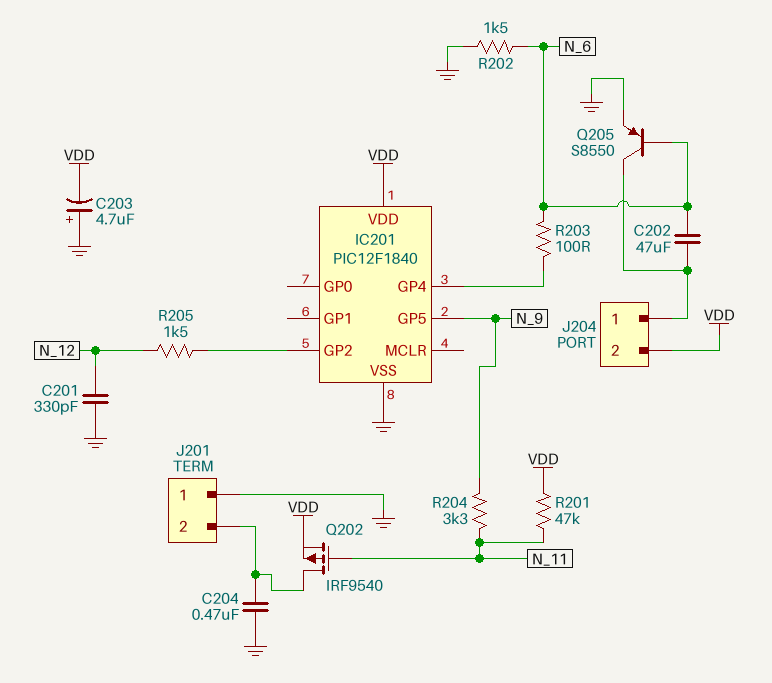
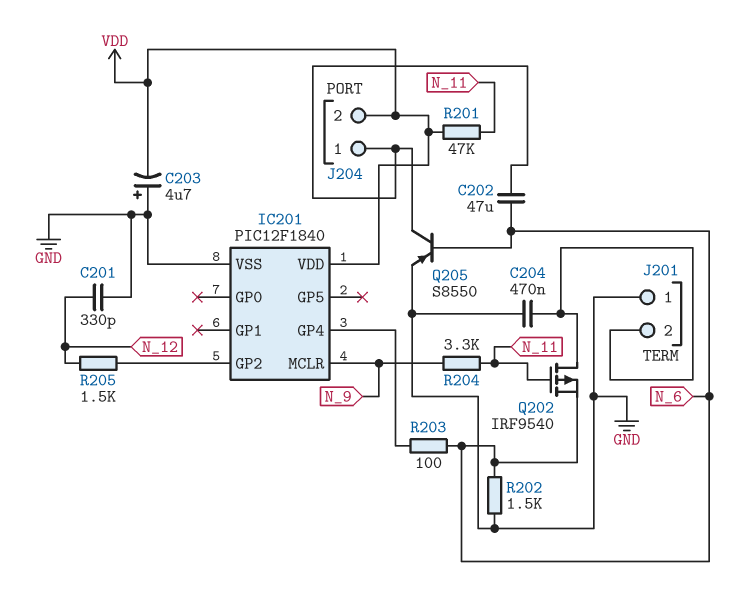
IC201 pin GP5: N_9 -> none
IC201 pin MCLR: none -> N_9
Q202: PMOS IRF9540 (G N_11, D J201/2, S VDD) -> PMOS IRF9540 (G N_11, D J201/2, S N_6)

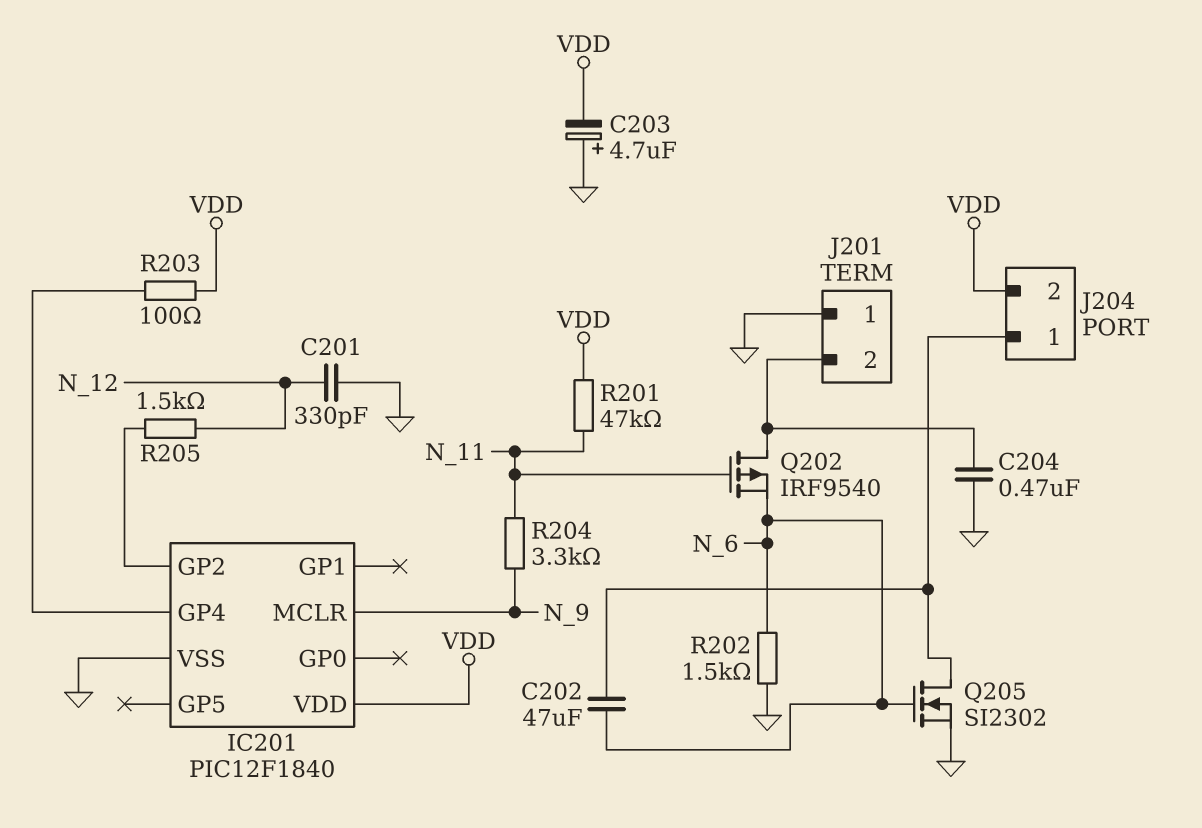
Q205: PNP S8550 (B N_6, C J204/1, E GND) -> NMOS SI2302 (G N_6, D J204/1, S GND)
R203: 100 (IC201/GP4, N_6) -> 100 (IC201/GP4, VDD)

